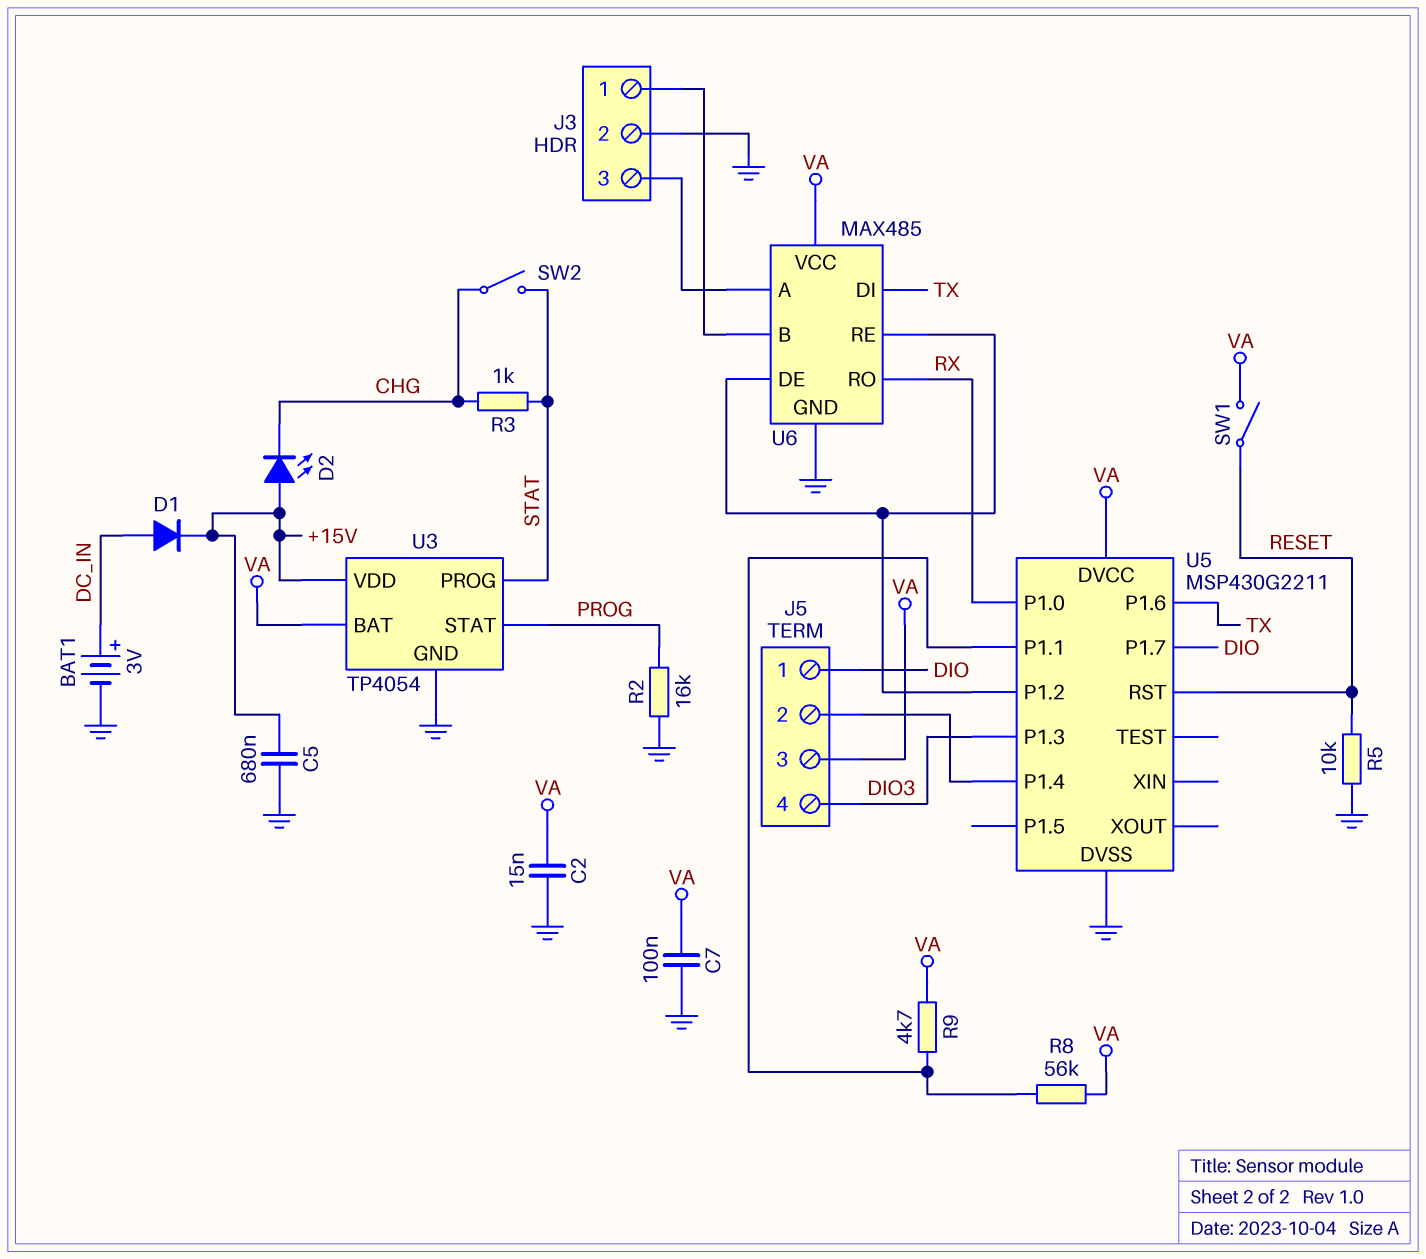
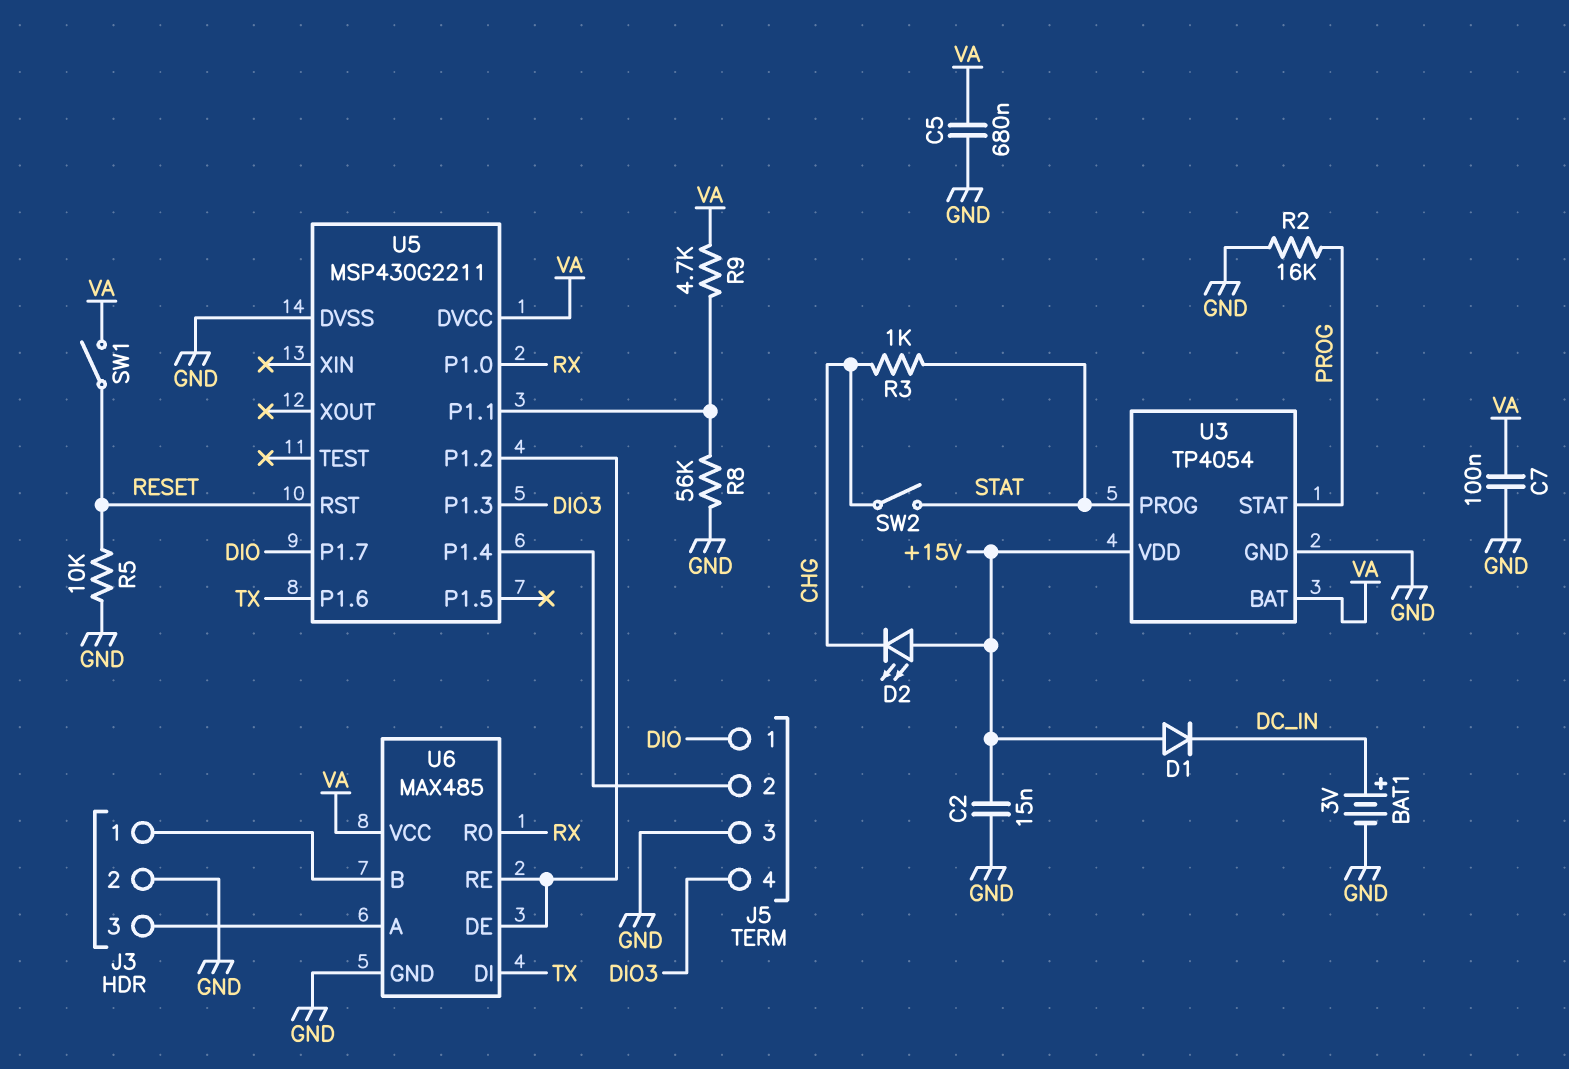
C2: 15nF (GND, VA) -> 15nF (+15V, GND)
C5: 680nF (+15V, GND) -> 680nF (GND, VA)
D1: diode (A DC_IN, K +15V) -> diode (A +15V, K DC_IN)
J5 pin 3: VA -> GND
R8: 56k (U5/P1.1, VA) -> 56k (GND, U5/P1.1)

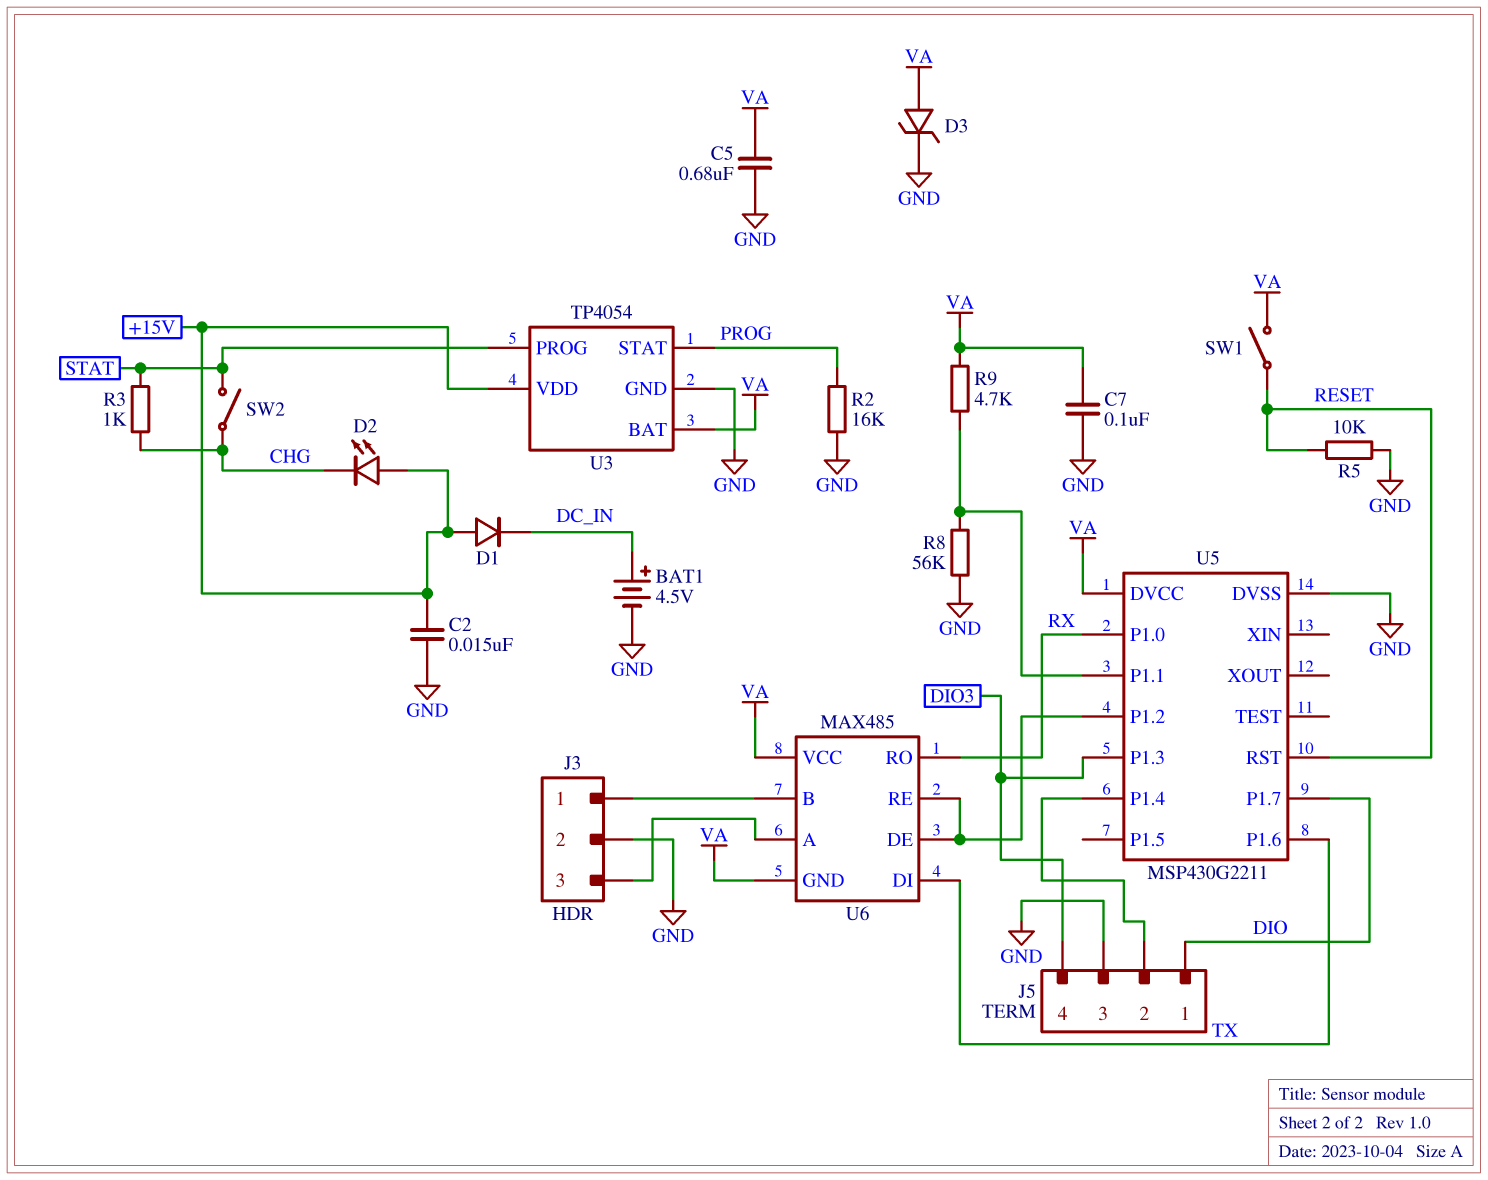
BAT1: 3V (plus DC_IN, minus GND) -> 4.5V (plus DC_IN, minus GND)
D3: none -> zener (A VA, K GND)
U6 pin GND: GND -> VA

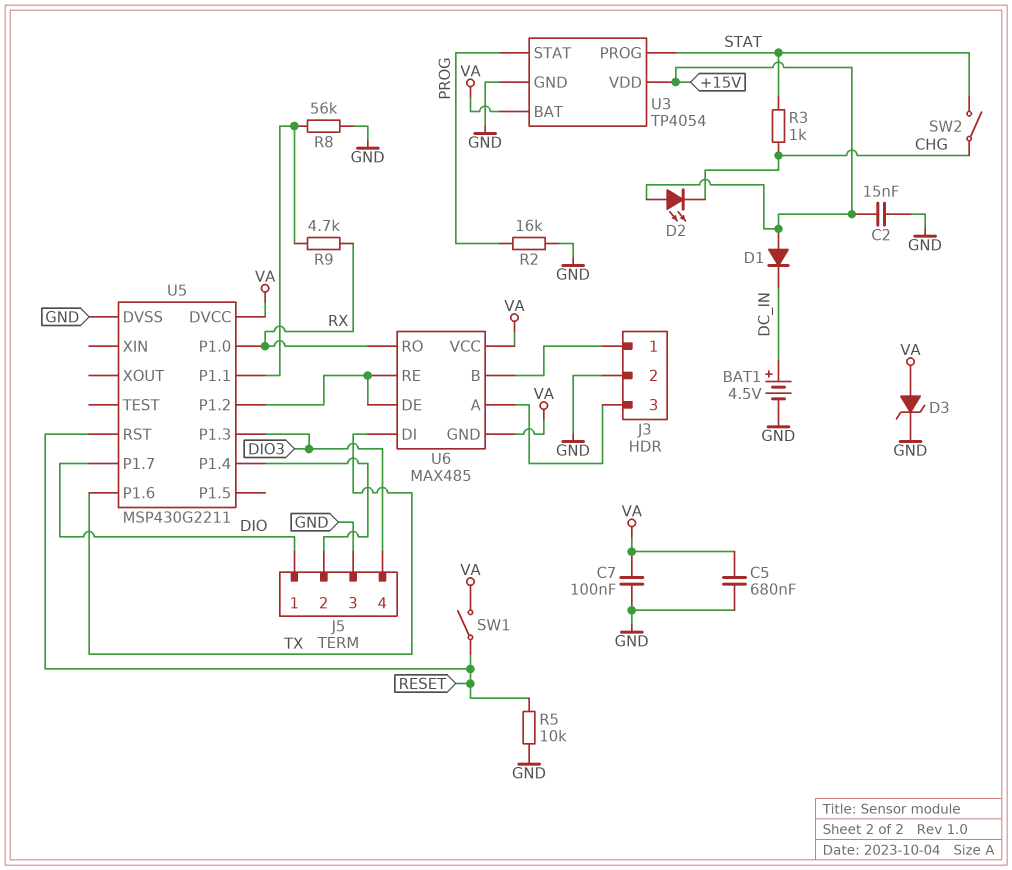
R9: 4.7k (U5/P1.1, VA) -> 4.7k (RX, U5/P1.1)

